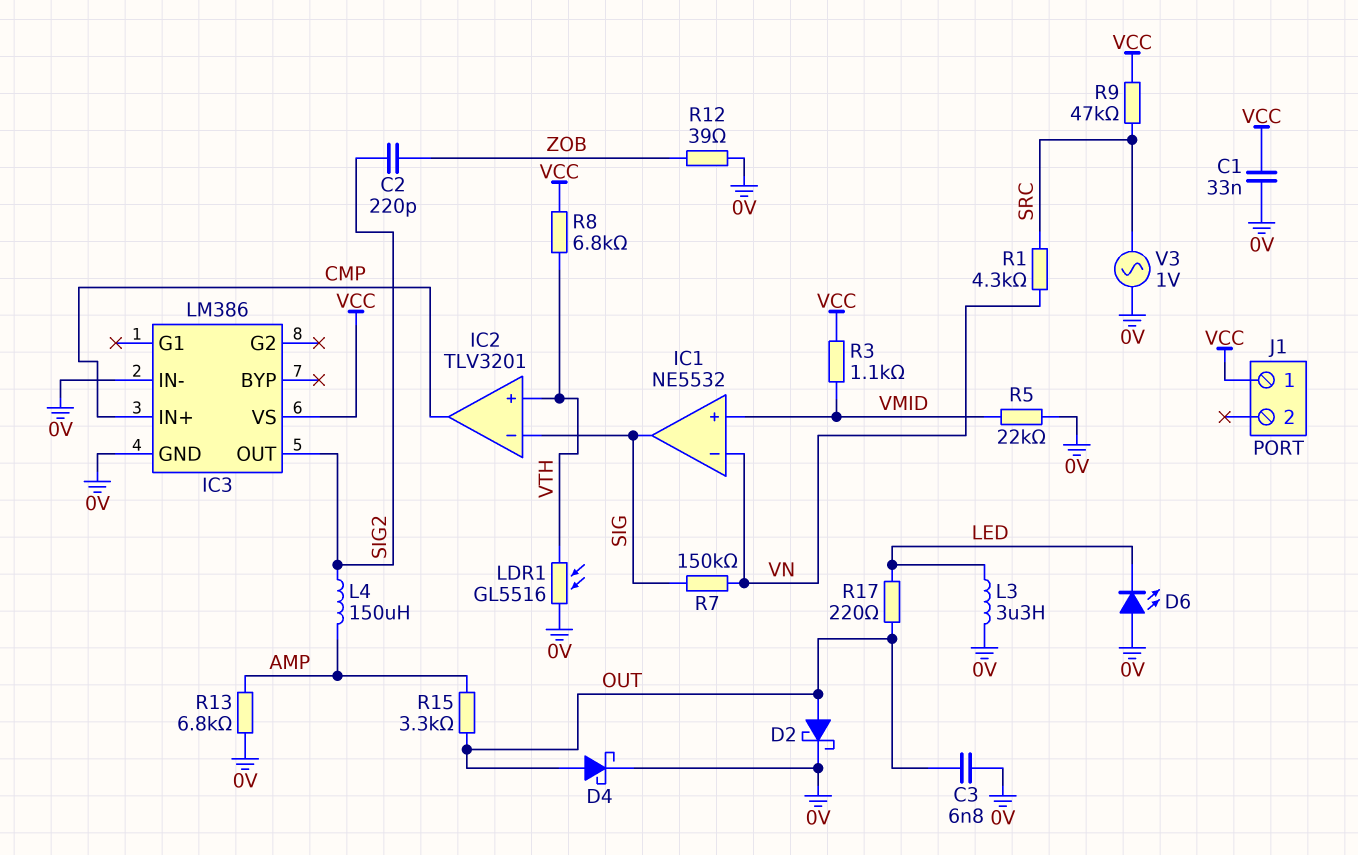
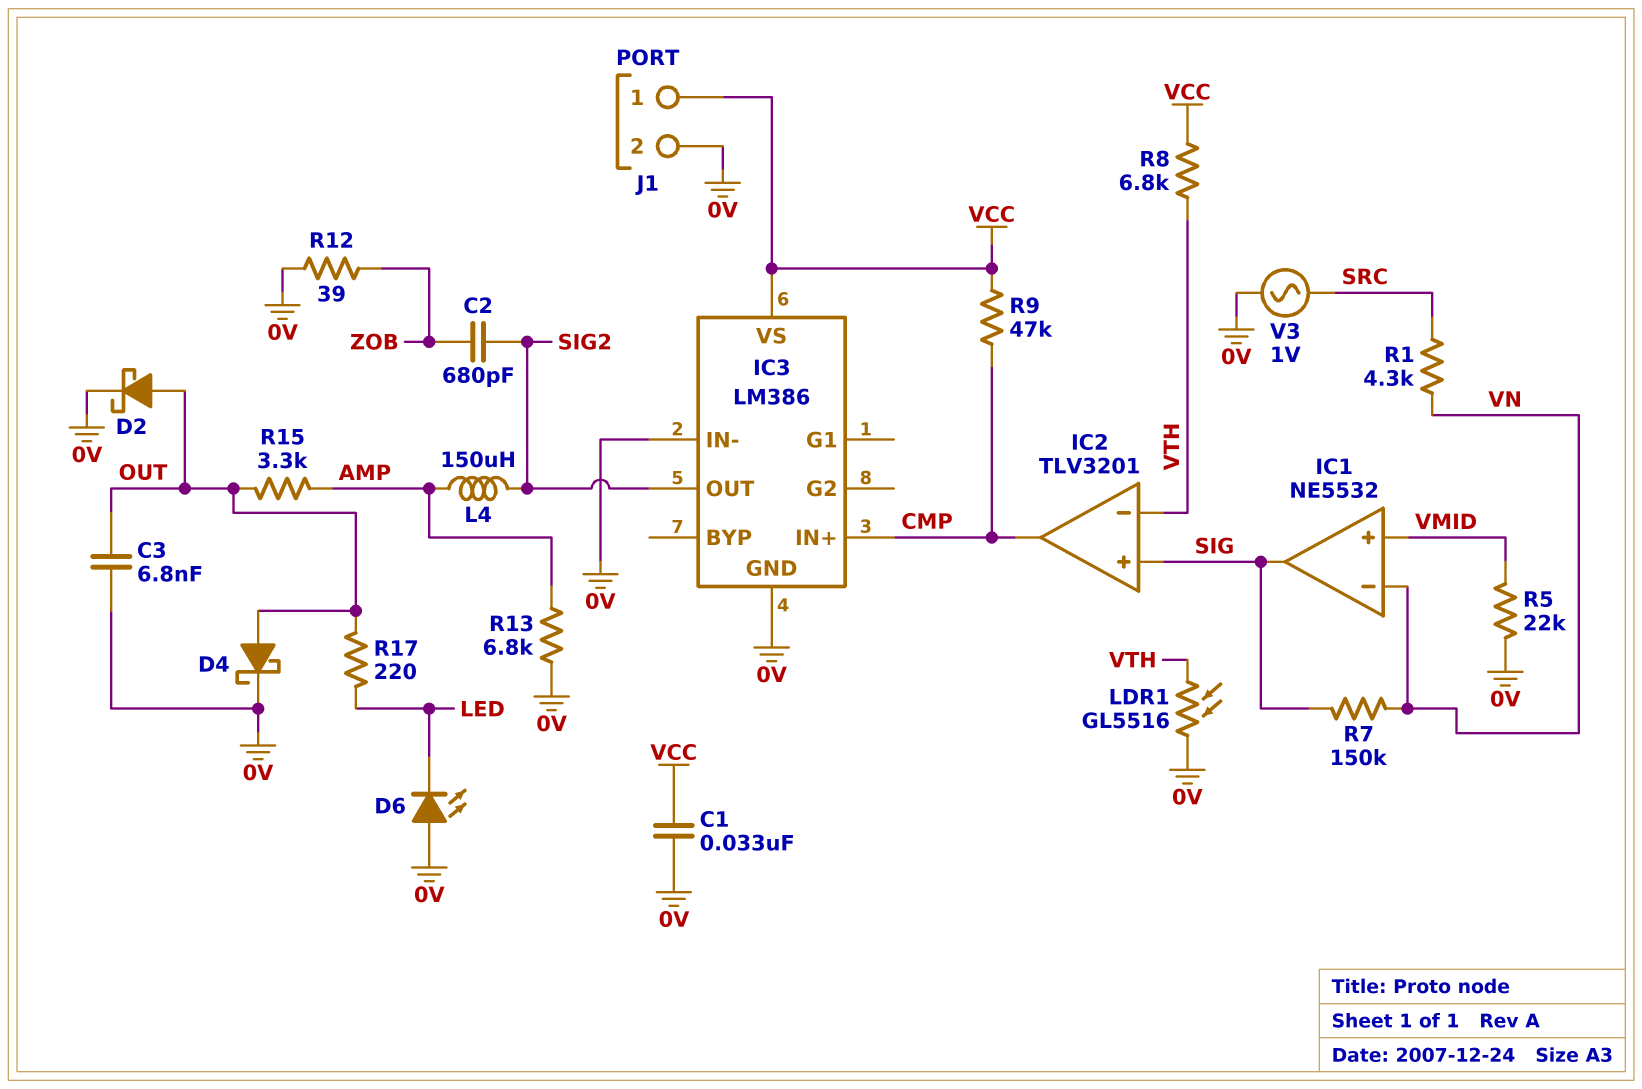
C2: 220pF (SIG2, ZOB) -> 680pF (SIG2, ZOB)
IC2 pin in+: VTH -> SIG
IC2 pin in-: SIG -> VTH
J1 pin 2: none -> 0V
L3: 3.3uH (0V, LED) -> none
R3: 1.1k (VCC, VMID) -> none
R9: 47k (SRC, VCC) -> 47k (CMP, VCC)

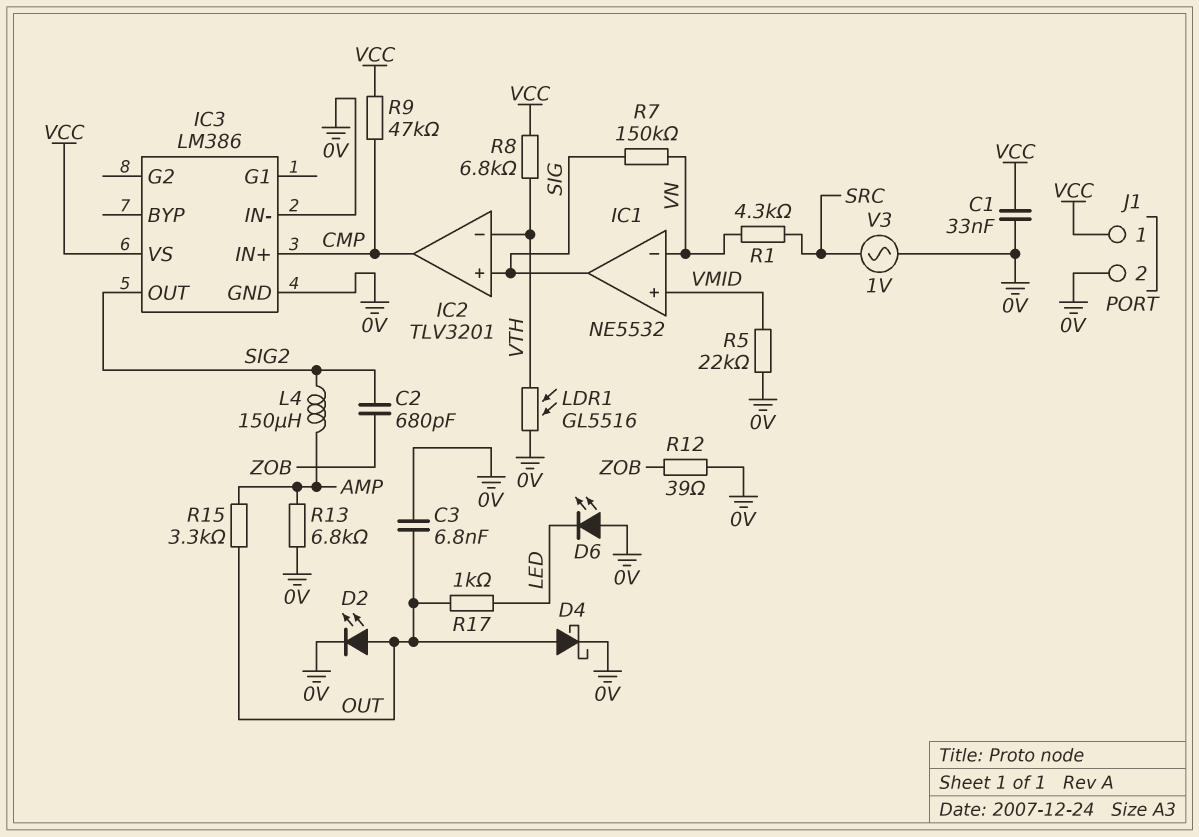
D2: schottky (A OUT, K 0V) -> LED (A OUT, K 0V)
R17: 220 (LED, OUT) -> 1k (LED, OUT)

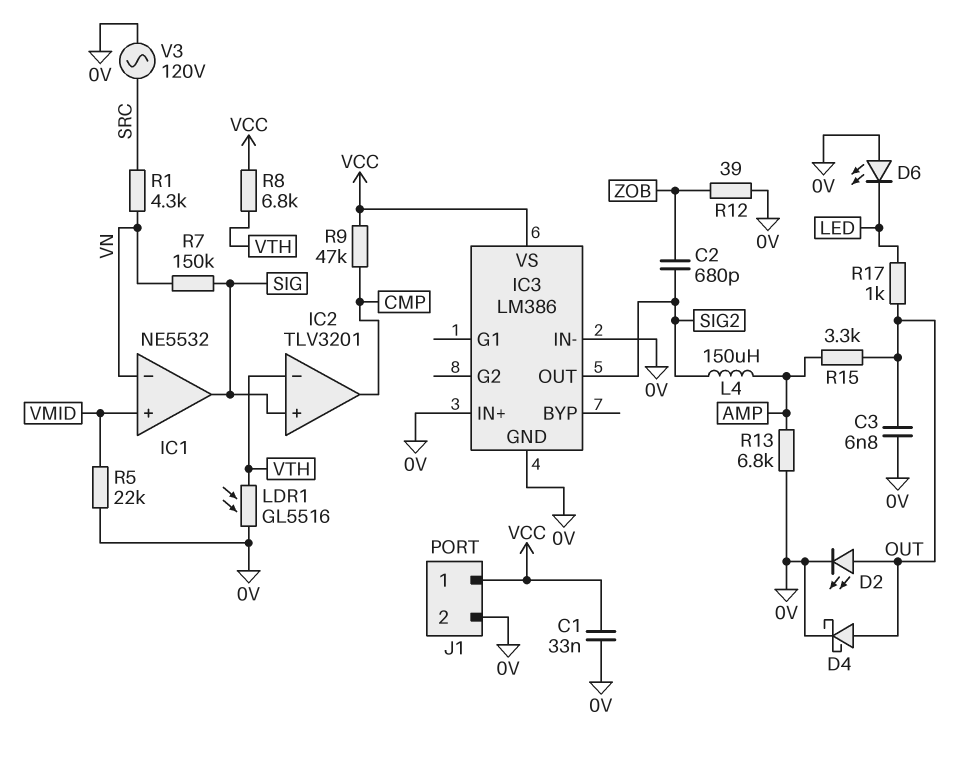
IC3 pin IN+: CMP -> 0V
V3: AC 1V (0V, SRC) -> AC 120V (0V, SRC)

